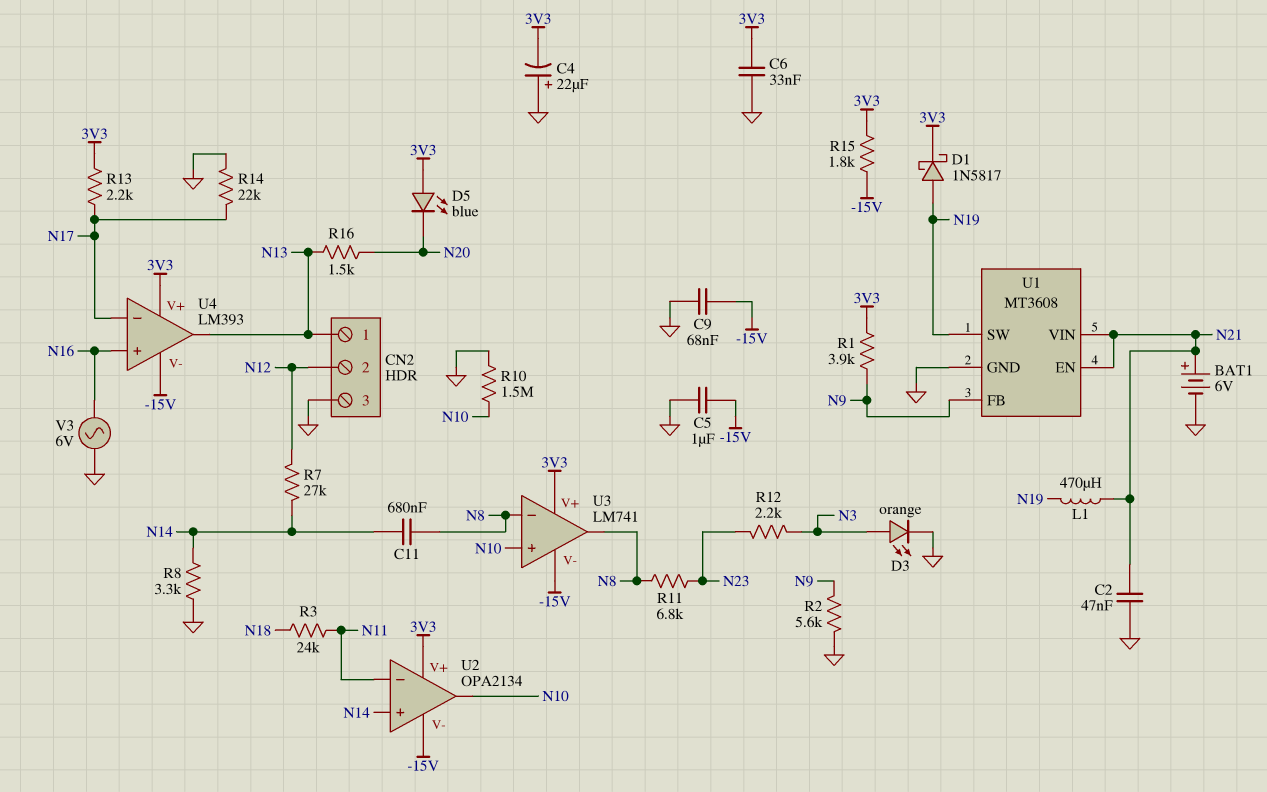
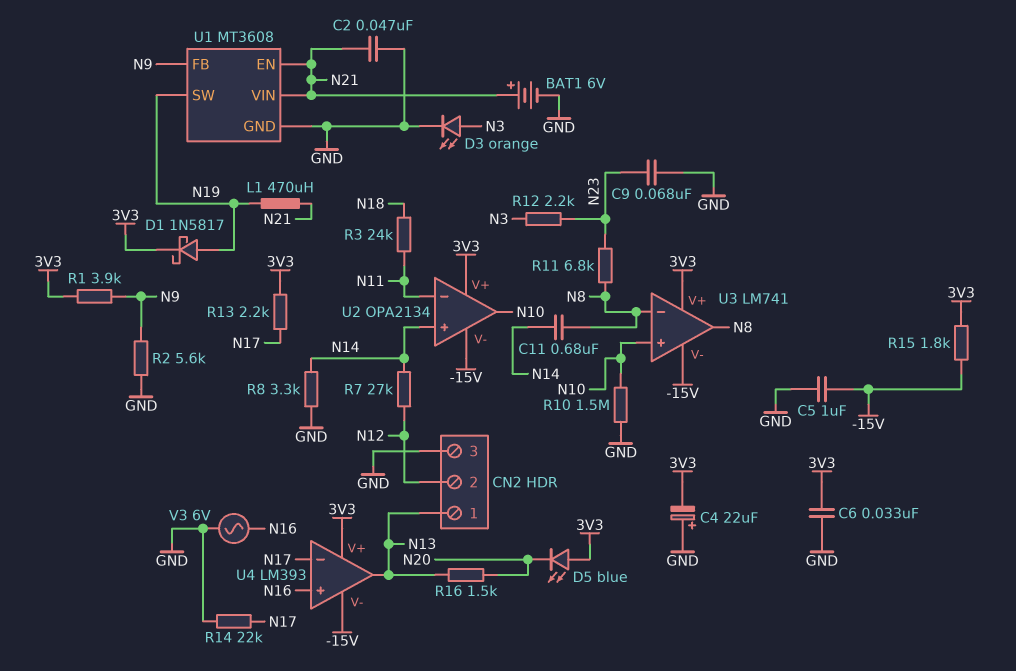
C9: 68nF (-15V, GND) -> 68nF (GND, N23)

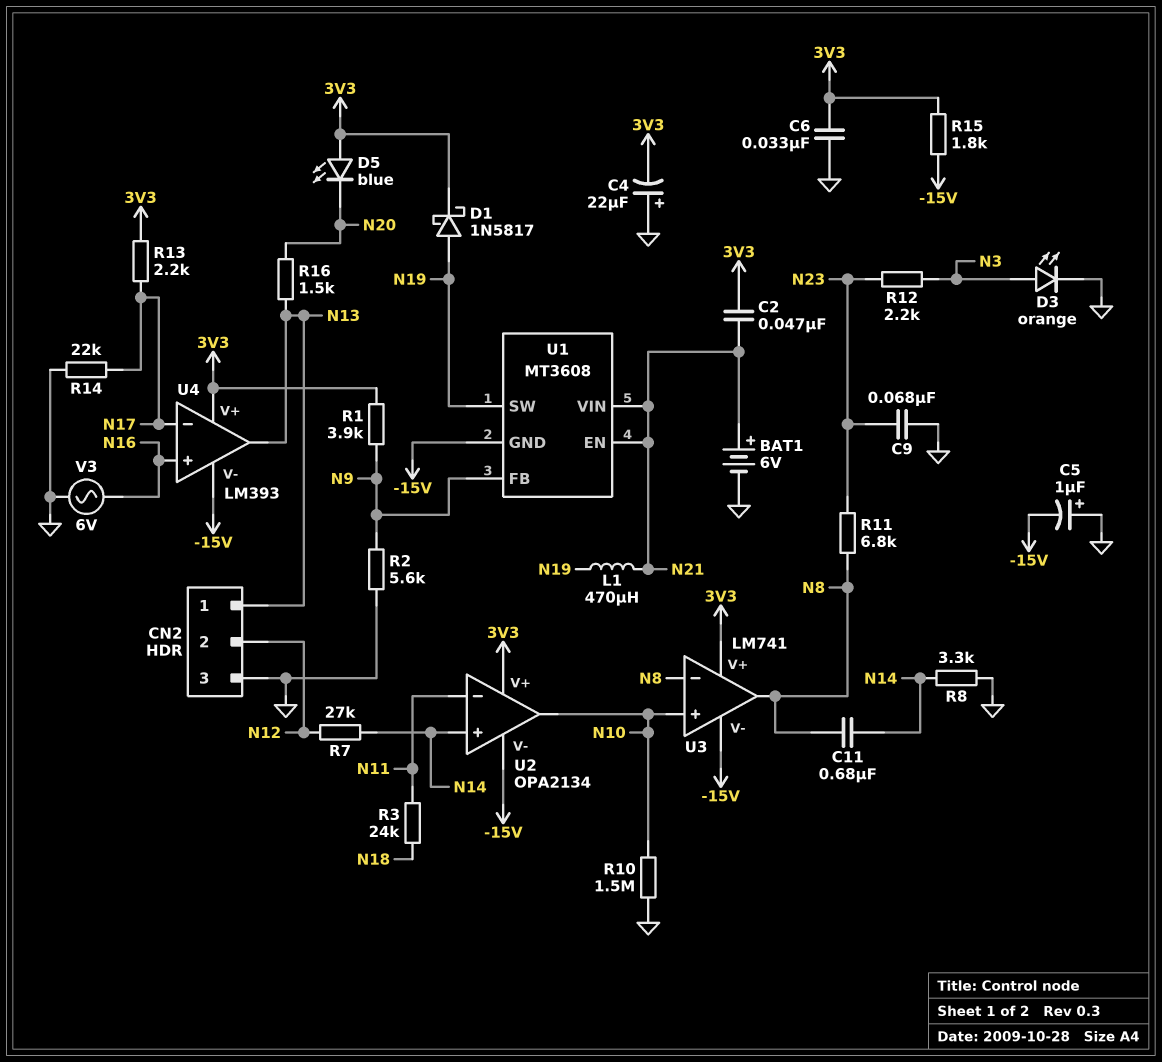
C2: 47nF (GND, N21) -> 47nF (3V3, N21)
C5: 1uF (-15V, GND) -> 1uF (plus GND, minus -15V)
U1 pin GND: GND -> -15V

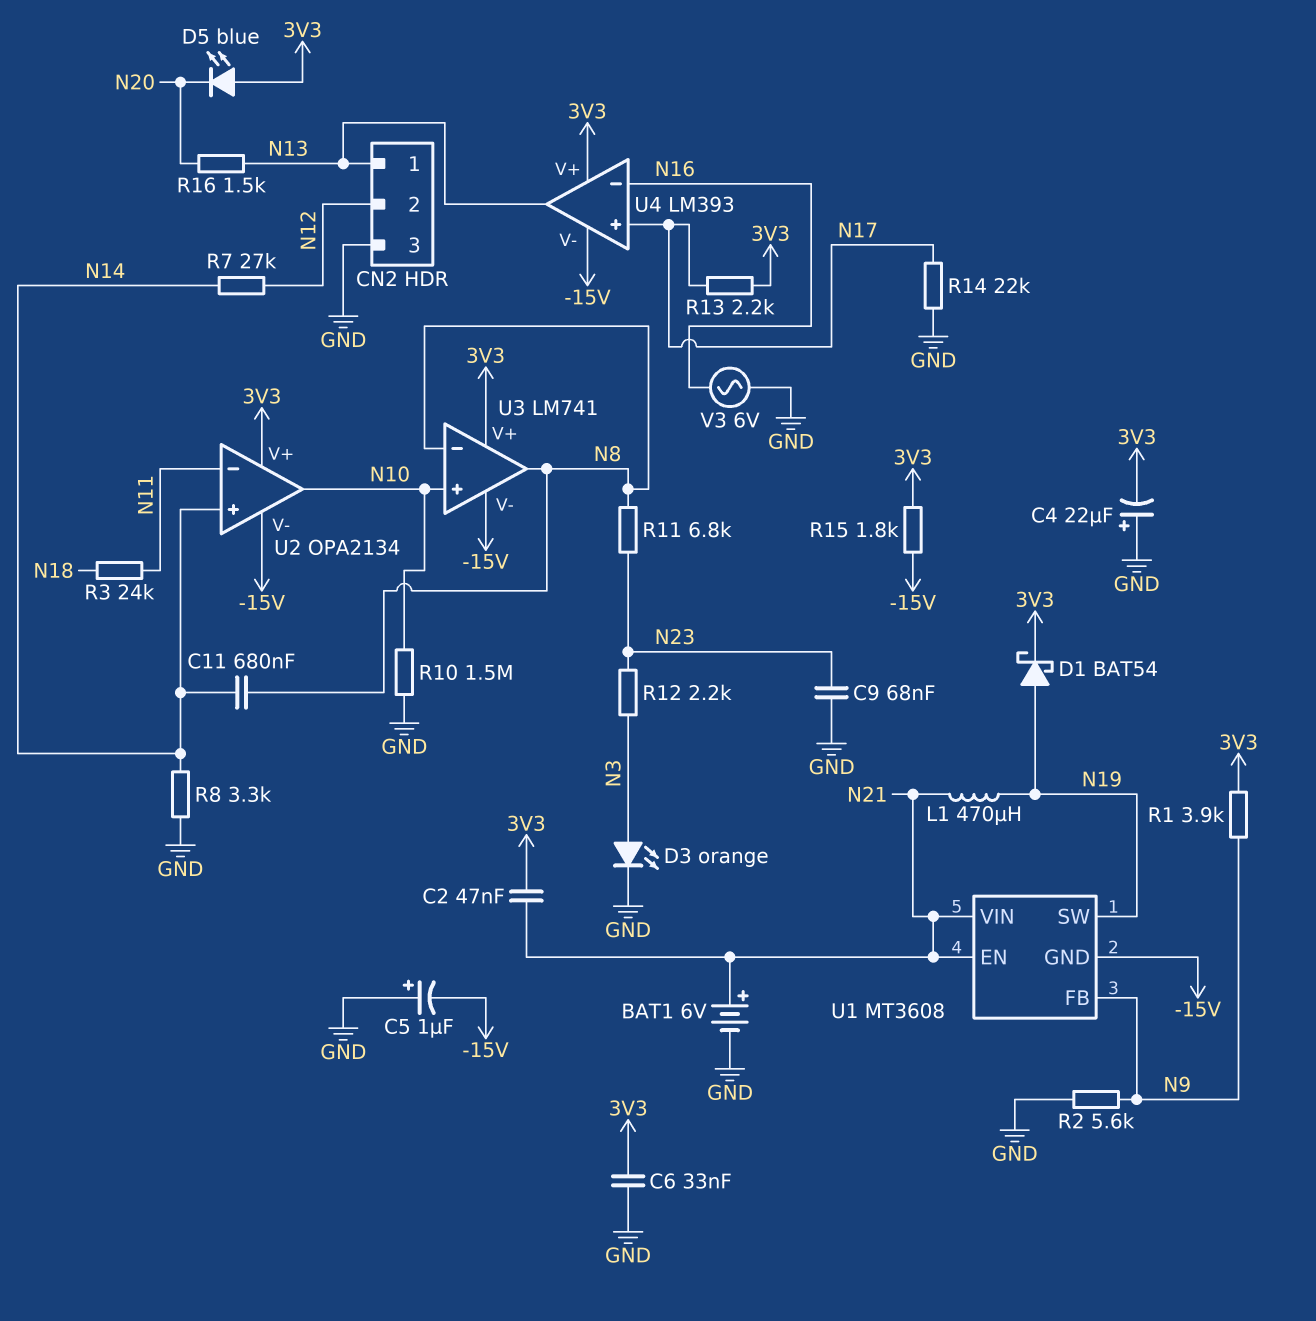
D1: schottky 1N5817 (A N19, K 3V3) -> schottky BAT54 (A N19, K 3V3)
U4 pin in+: N16 -> N17
U4 pin in-: N17 -> N16

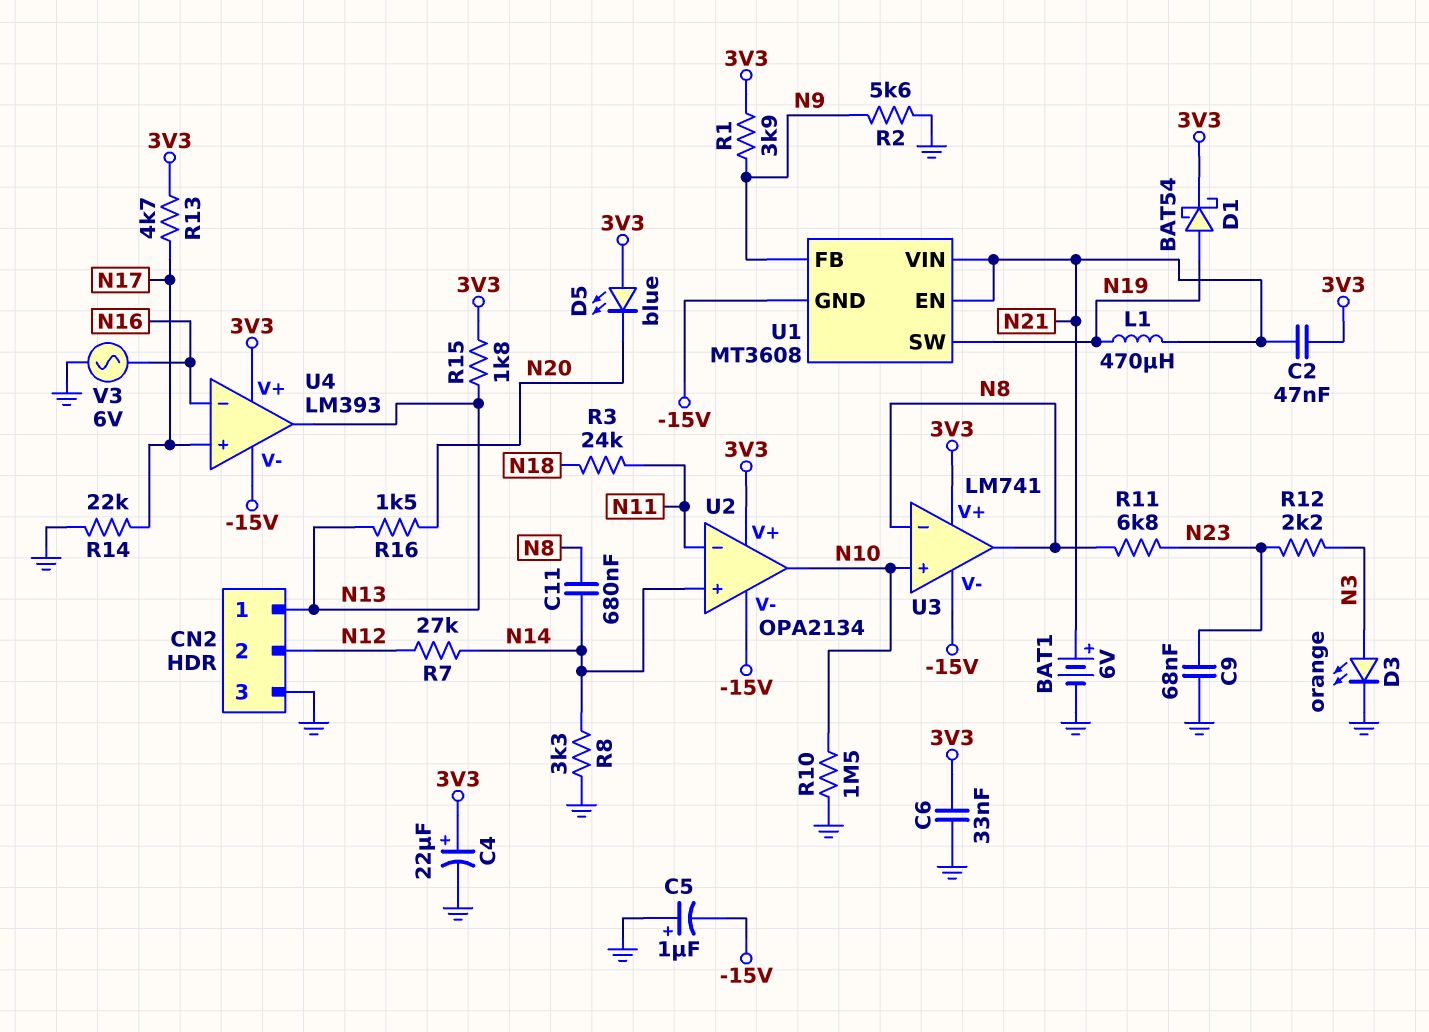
C4: 22uF (plus GND, minus 3V3) -> 22uF (plus 3V3, minus GND)
R13: 2.2k (3V3, N17) -> 4.7k (3V3, N17)
R15: 1.8k (-15V, 3V3) -> 1.8k (3V3, N13)

